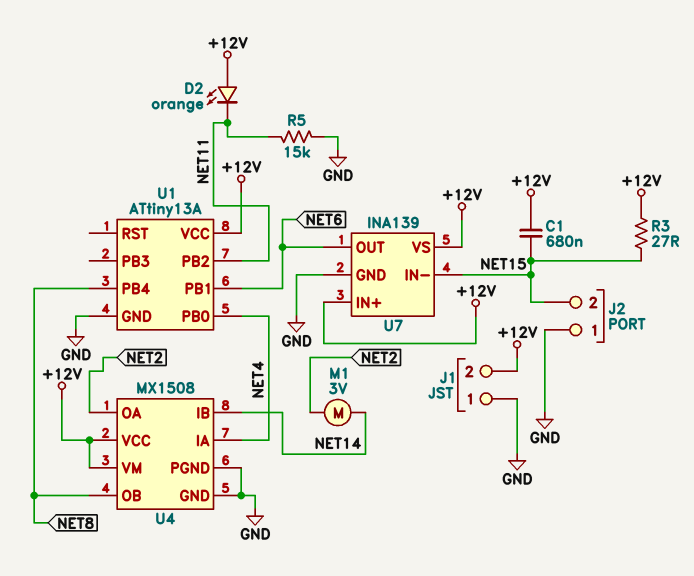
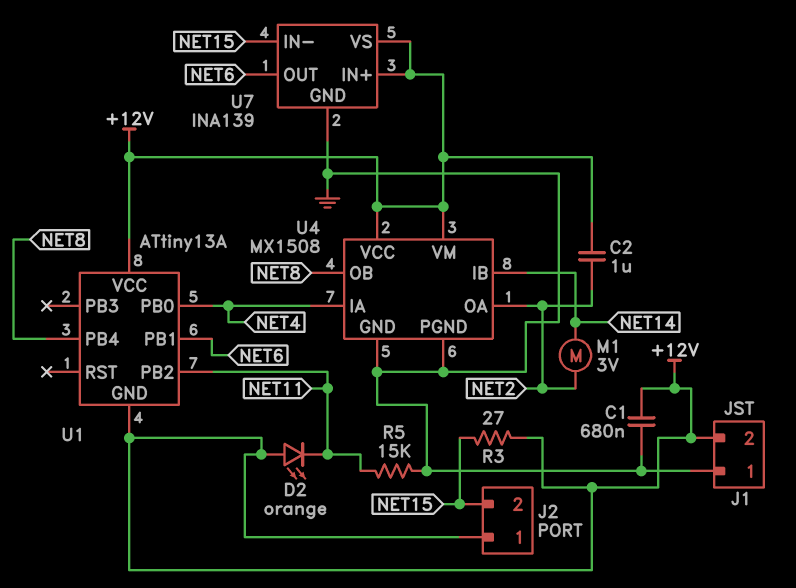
C1: 680nF (+12V, NET15) -> 680nF (+12V, GND)
C2: none -> 1uF (+12V, NET2)
J2 pin 1: GND -> +12V
U1 pin GND: GND -> +12V

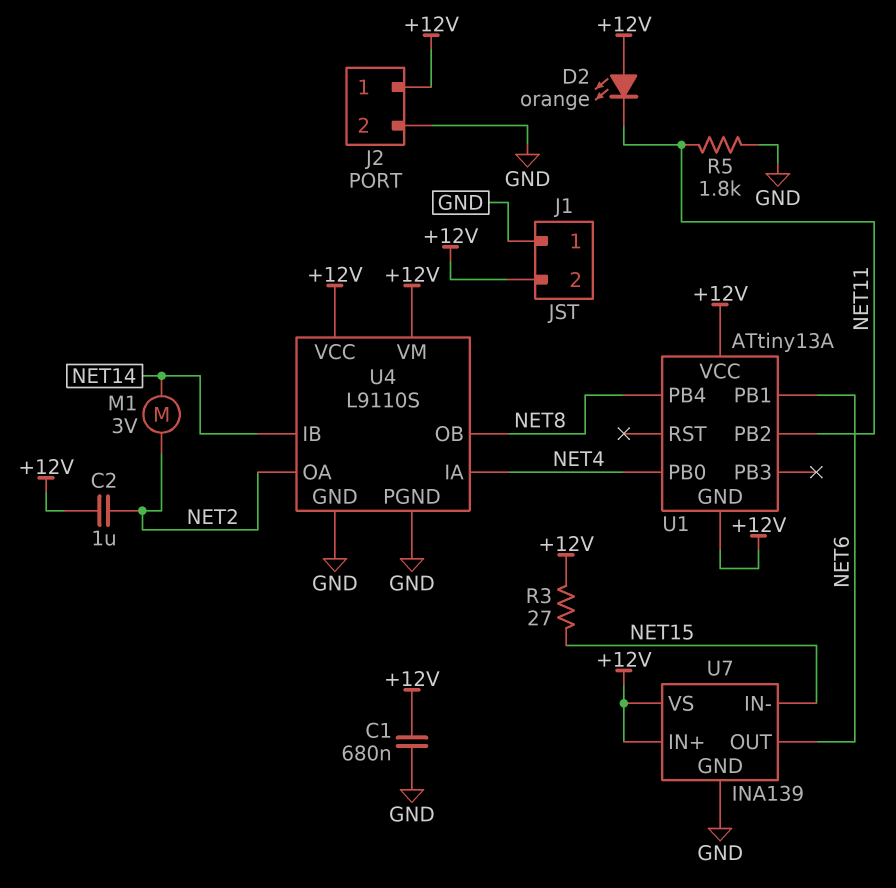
J2 pin 2: NET15 -> GND
R5: 15k (GND, NET11) -> 1.8k (GND, NET11)
U4: MX1508 -> L9110S

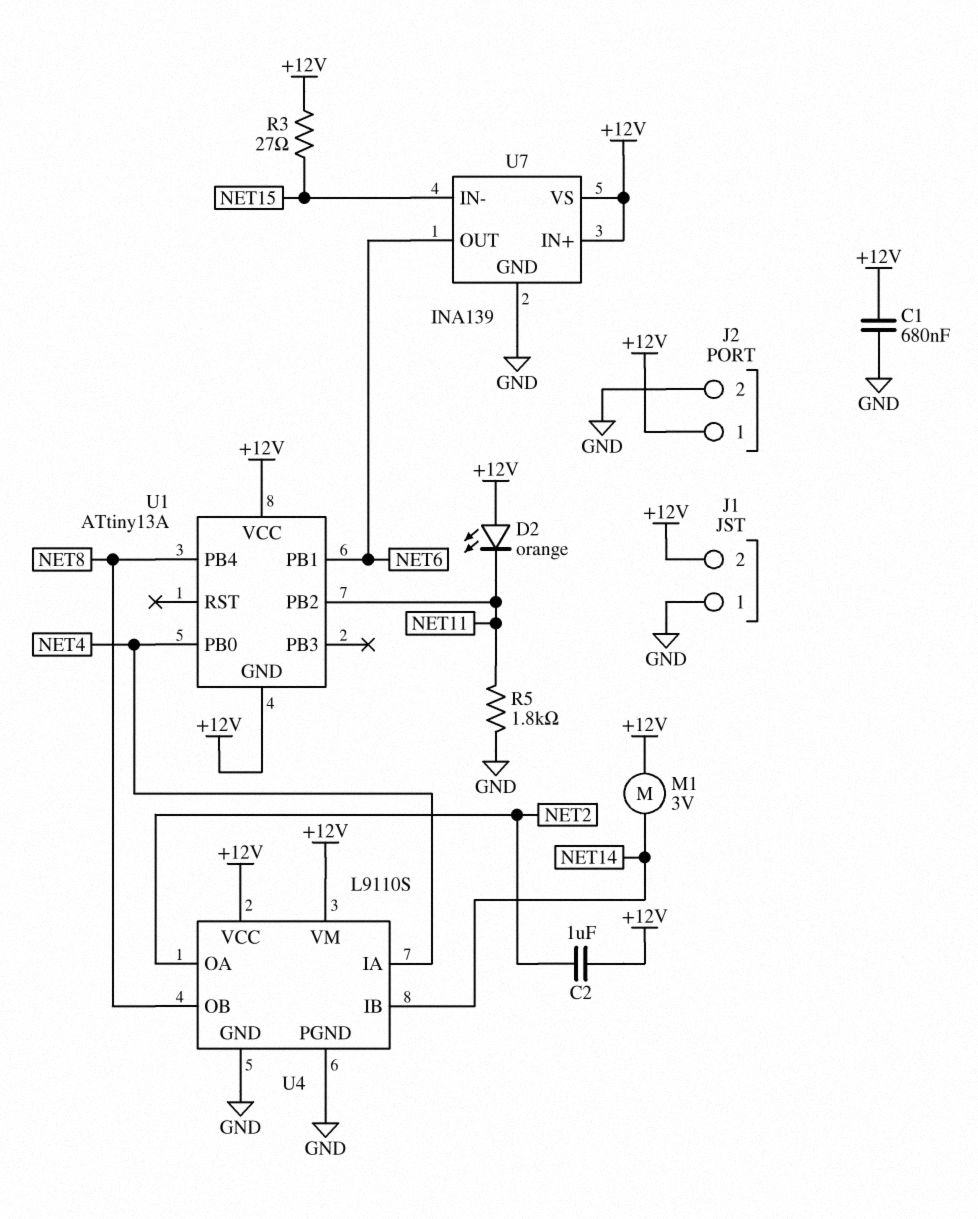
M1: motor 3V (NET2, NET14) -> motor 3V (+12V, NET14)

